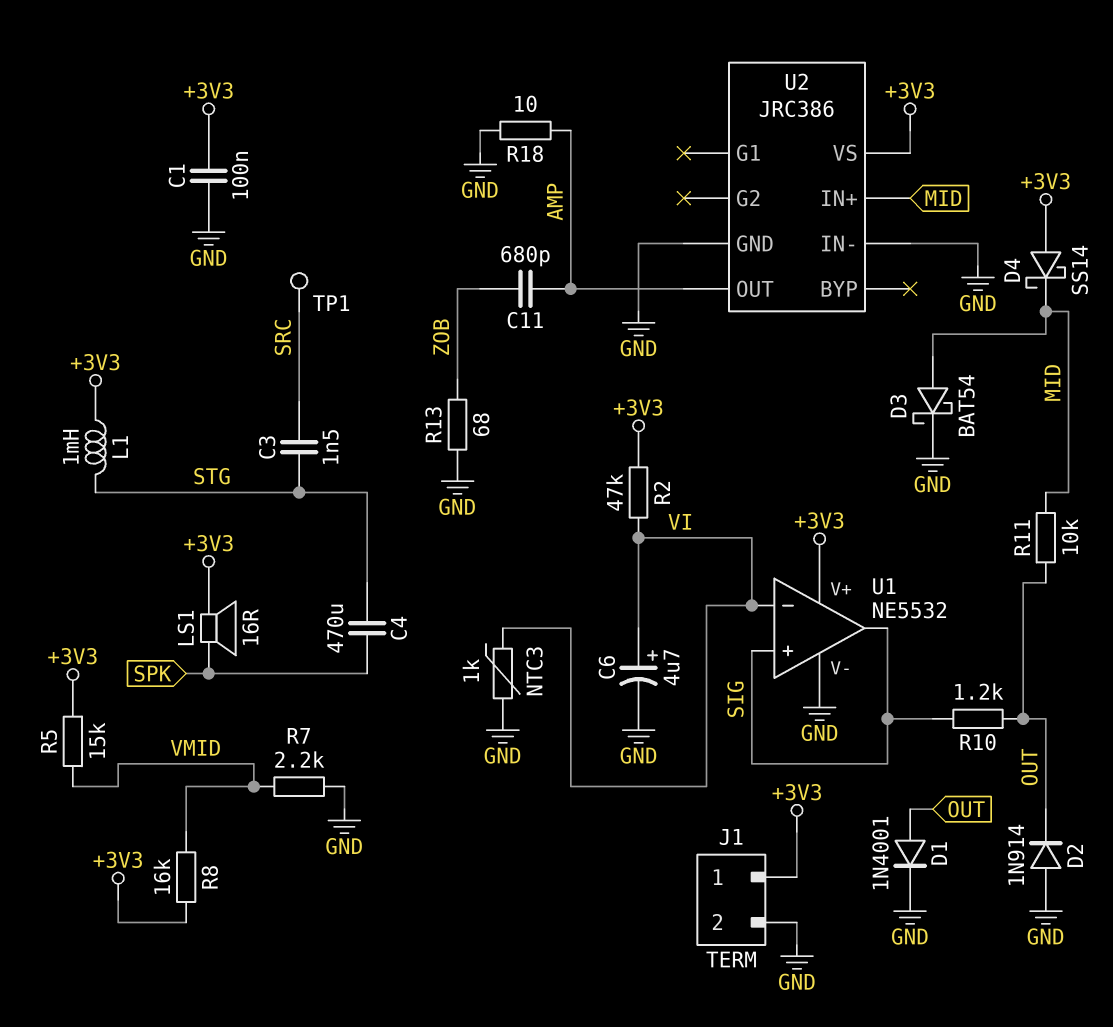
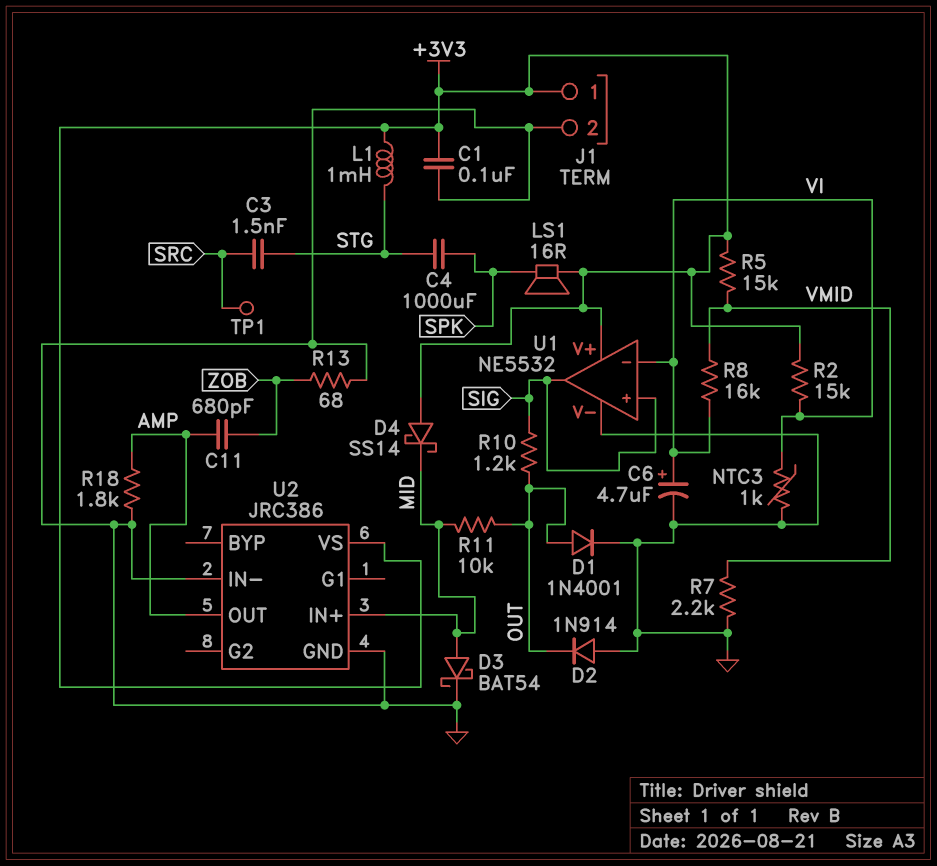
C4: 470uF (SPK, STG) -> 1000uF (SPK, STG)
R2: 47k (+3V3, VI) -> 15k (+3V3, VI)
R8: 16k (+3V3, VMID) -> 16k (VI, VMID)
R18: 10 (AMP, GND) -> 1.8k (AMP, GND)

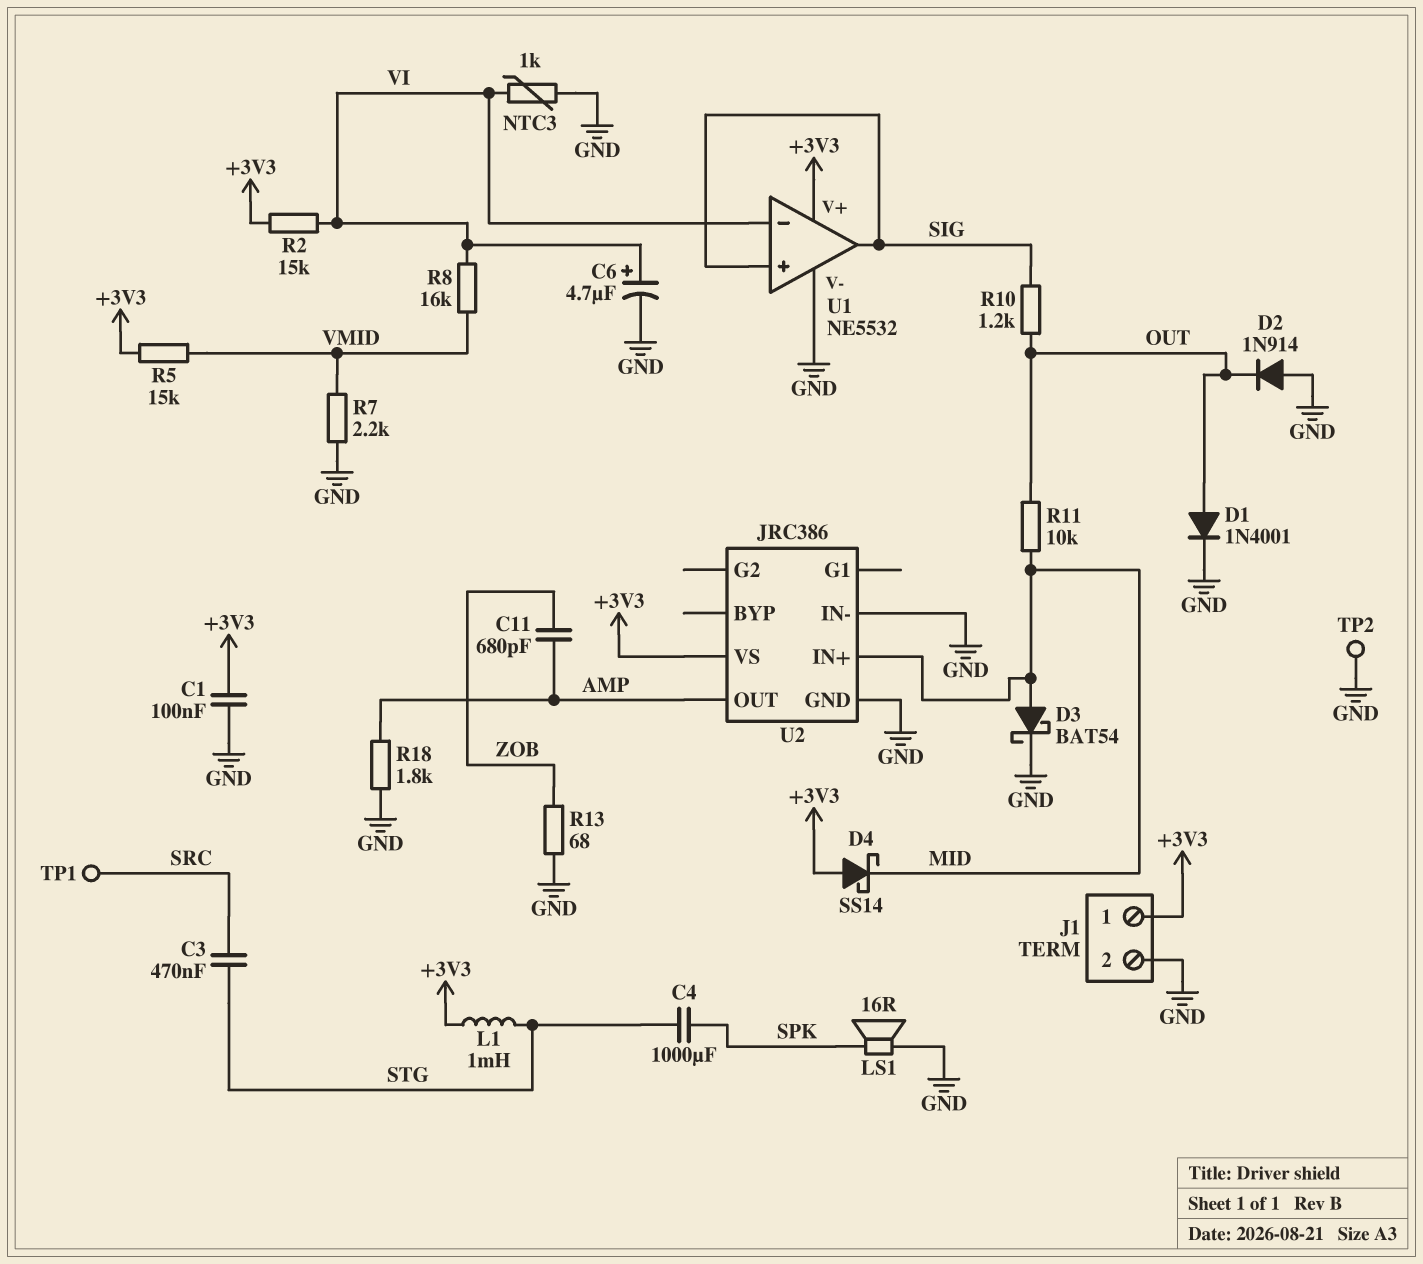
C3: 1.5nF (SRC, STG) -> 470nF (SRC, STG)
LS1: speaker 16R (+3V3, SPK) -> speaker 16R (GND, SPK)
TP2: none -> test point (GND)

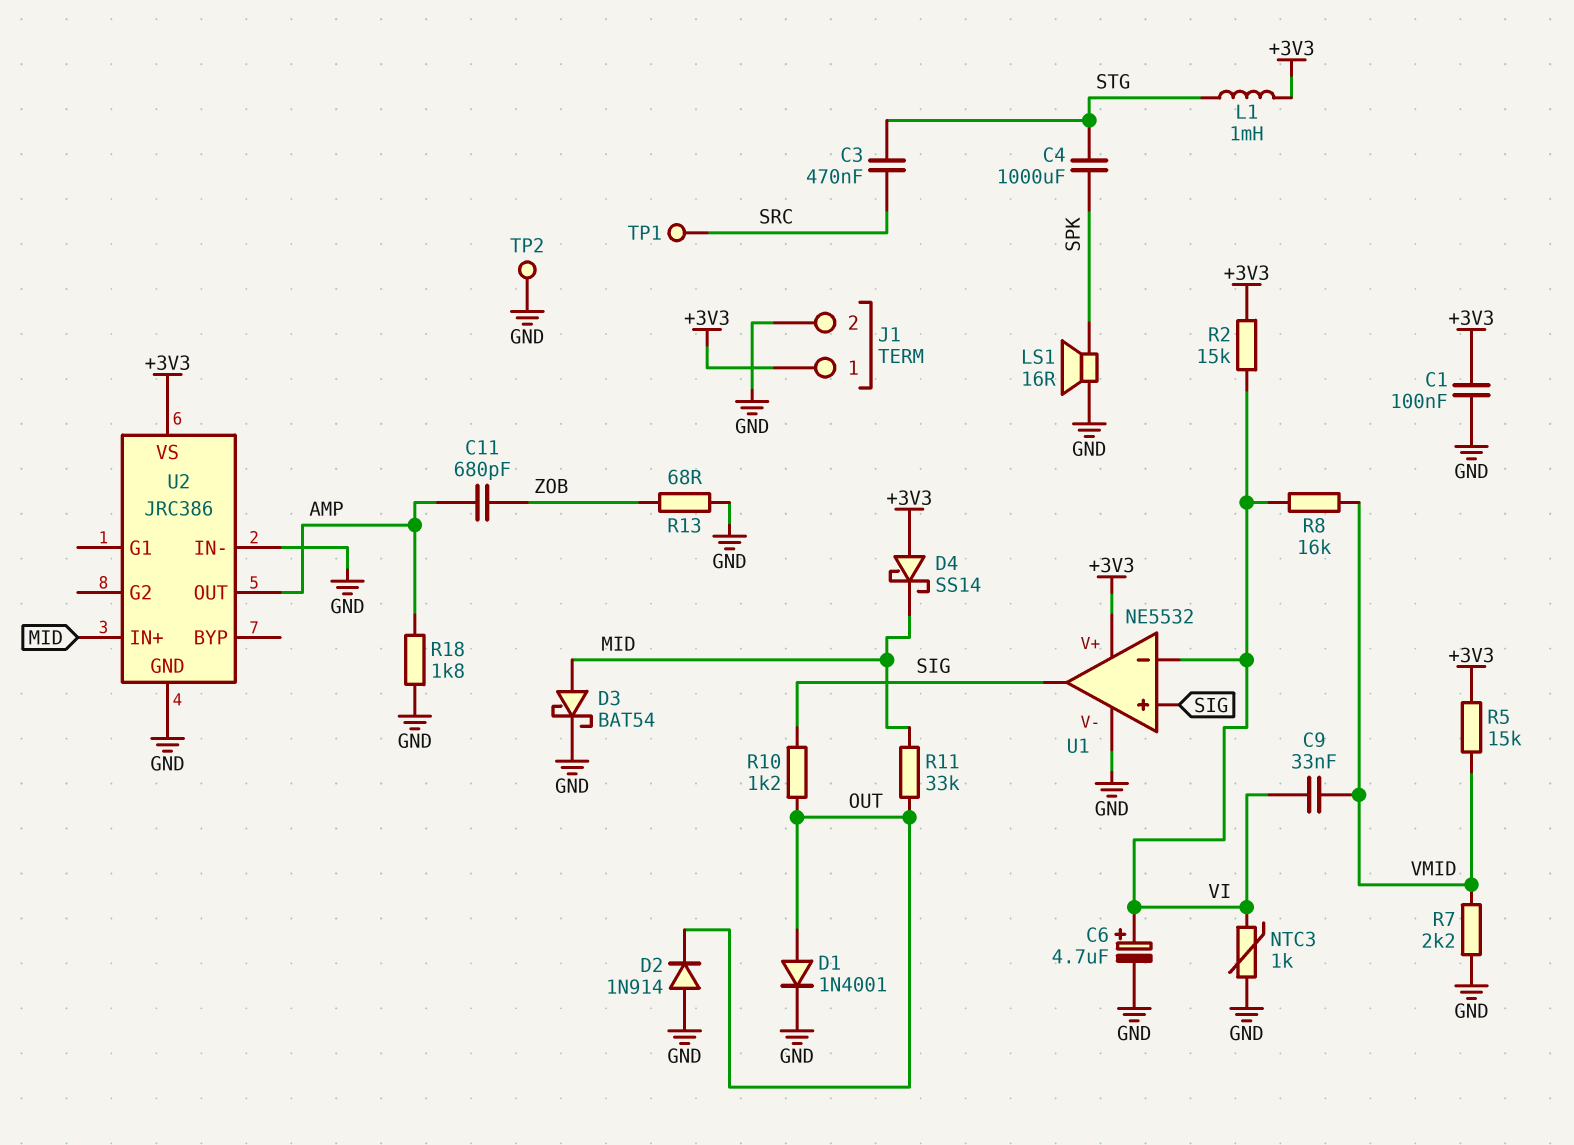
C9: none -> 33nF (VI, VMID)
R11: 10k (MID, OUT) -> 33k (MID, OUT)

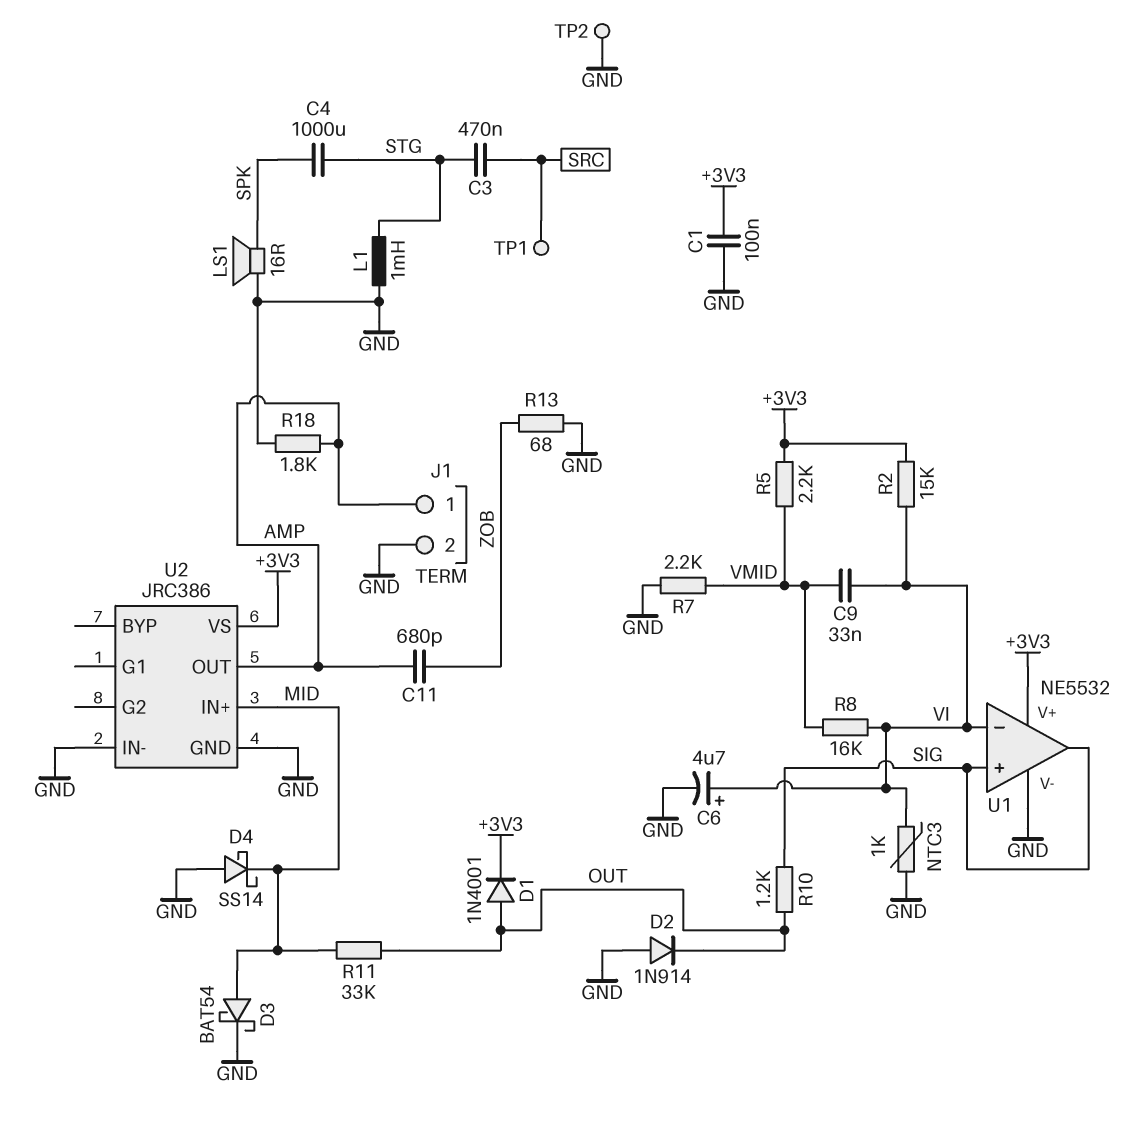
D1: diode 1N4001 (A OUT, K GND) -> diode 1N4001 (A OUT, K +3V3)
D4: schottky SS14 (A +3V3, K MID) -> schottky SS14 (A GND, K MID)
J1 pin 1: +3V3 -> AMP
L1: 1mH (+3V3, STG) -> 1mH (GND, STG)
R5: 15k (+3V3, VMID) -> 2.2k (+3V3, VMID)

